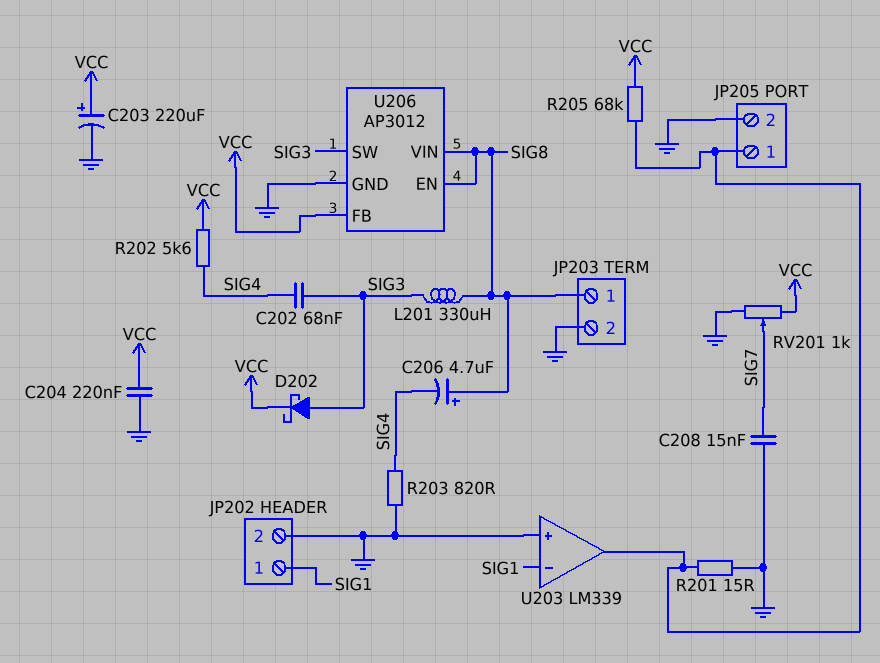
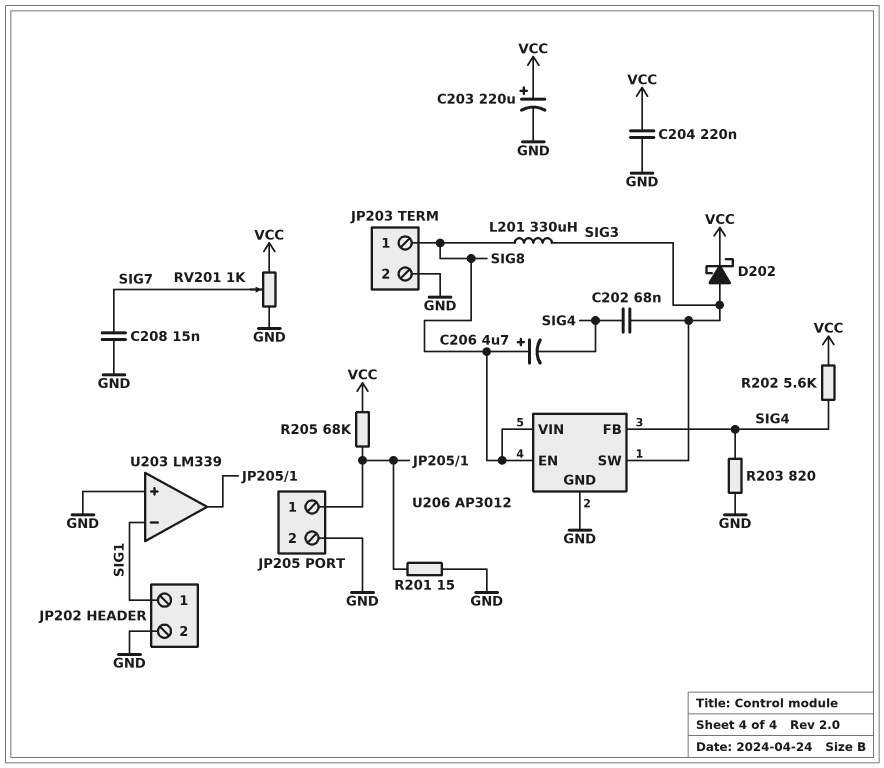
U206 pin FB: VCC -> SIG4

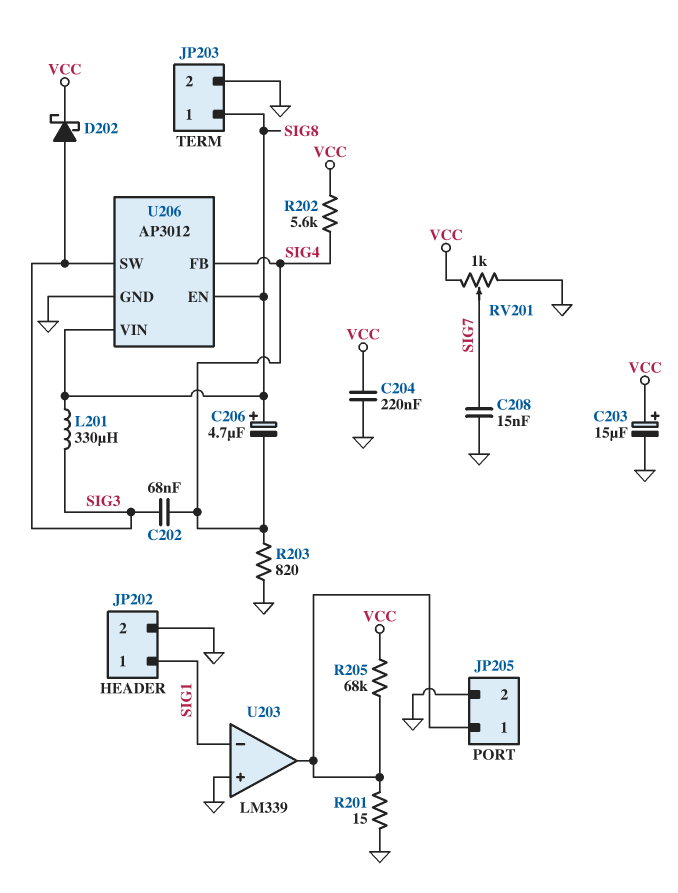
C203: 220uF (plus VCC, minus GND) -> 15uF (plus VCC, minus GND)

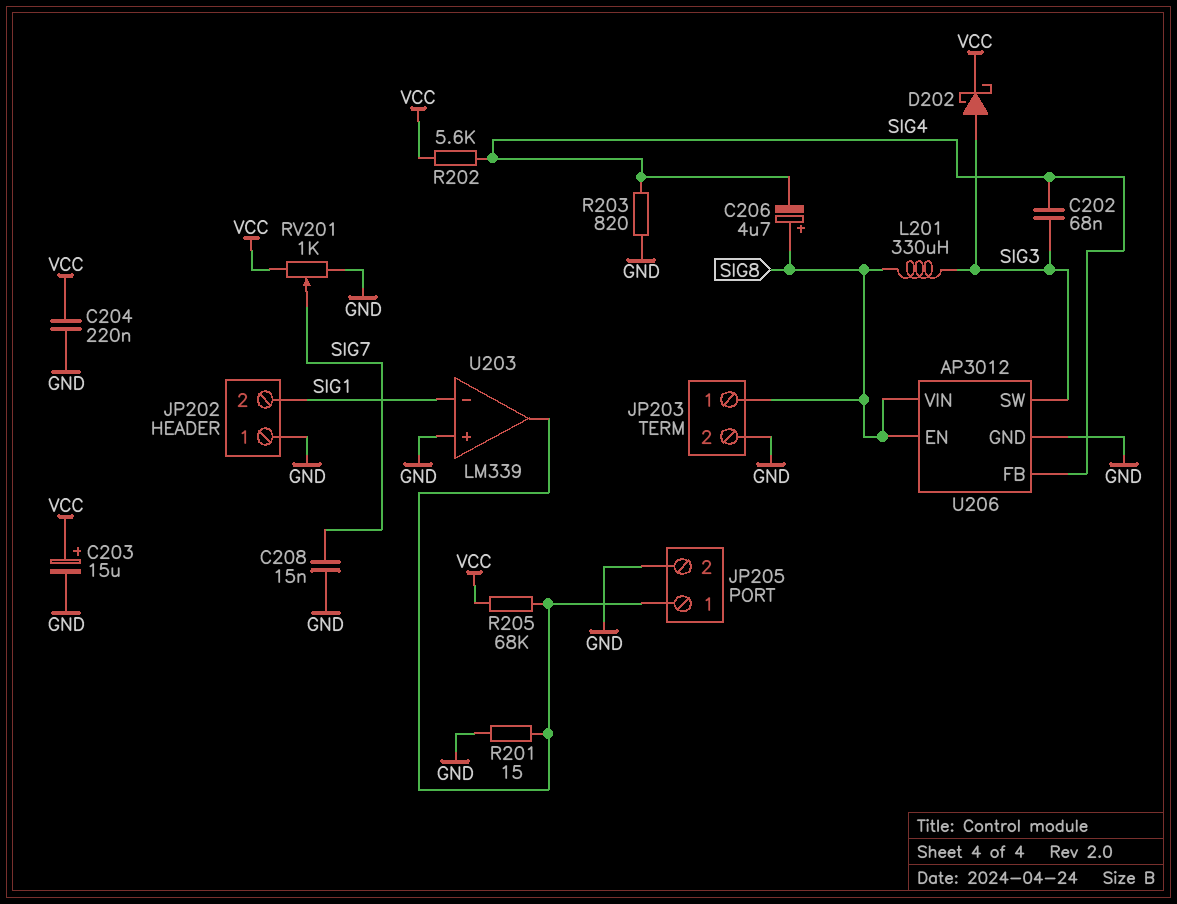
JP202 pin 1: SIG1 -> GND
JP202 pin 2: GND -> SIG1

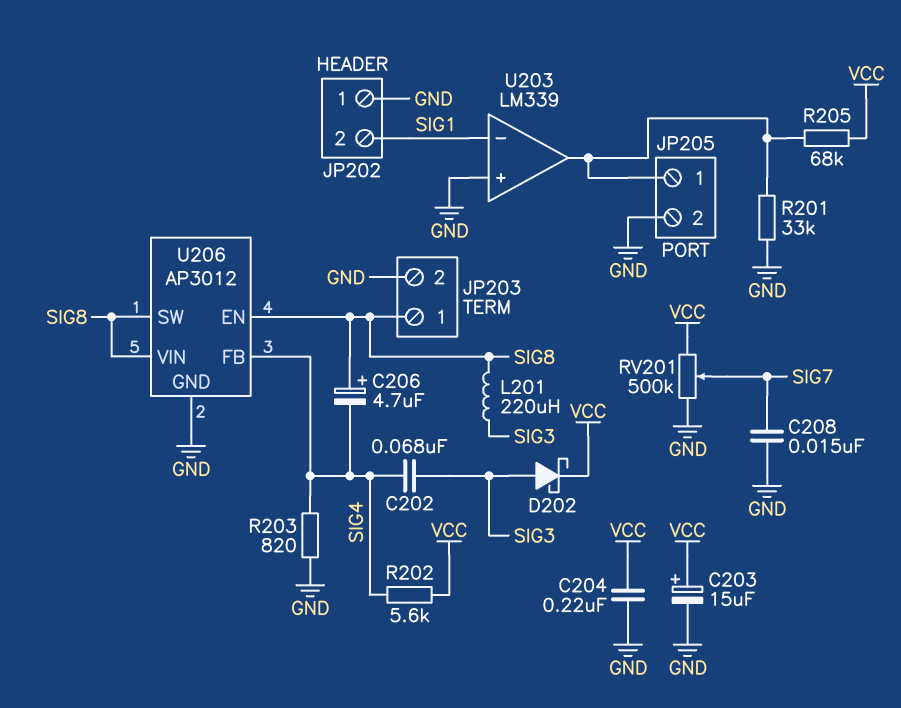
L201: 330uH (SIG3, SIG8) -> 220uH (SIG3, SIG8)
R201: 15 (GND, JP205/1) -> 33k (GND, JP205/1)
RV201: 1k (GND, VCC, wiper SIG7) -> 500k (GND, VCC, wiper SIG7)
U206 pin SW: SIG3 -> SIG8

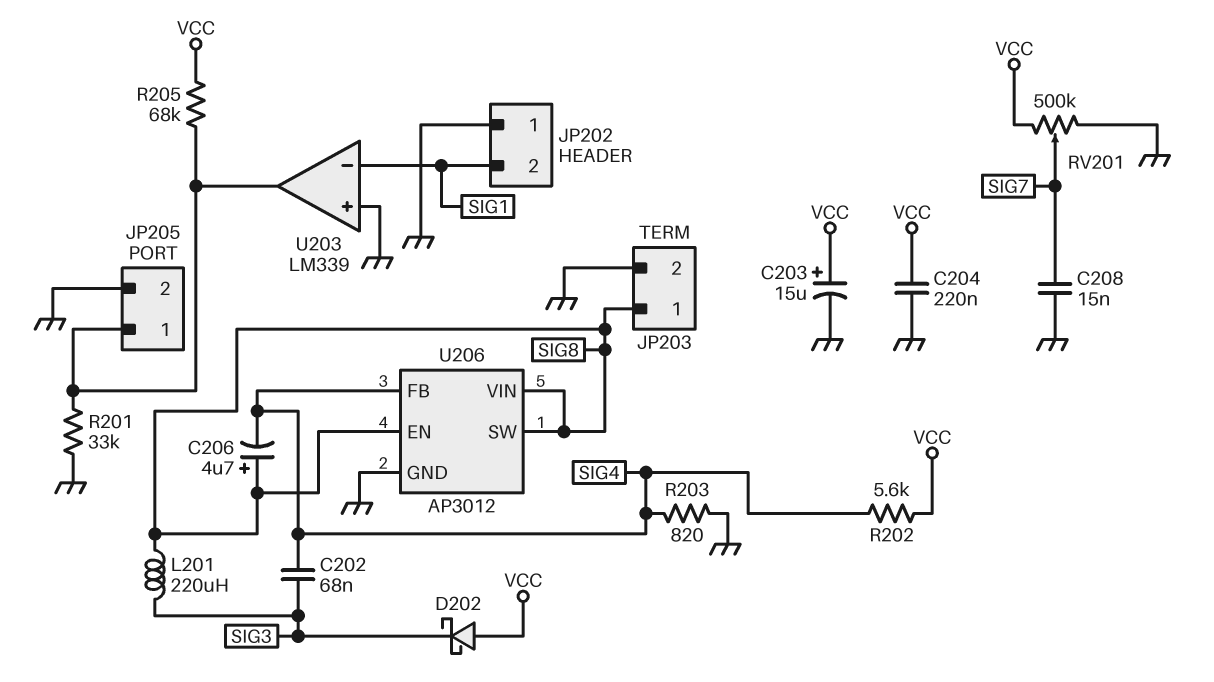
D202: schottky (A SIG3, K VCC) -> schottky (A VCC, K SIG3)

